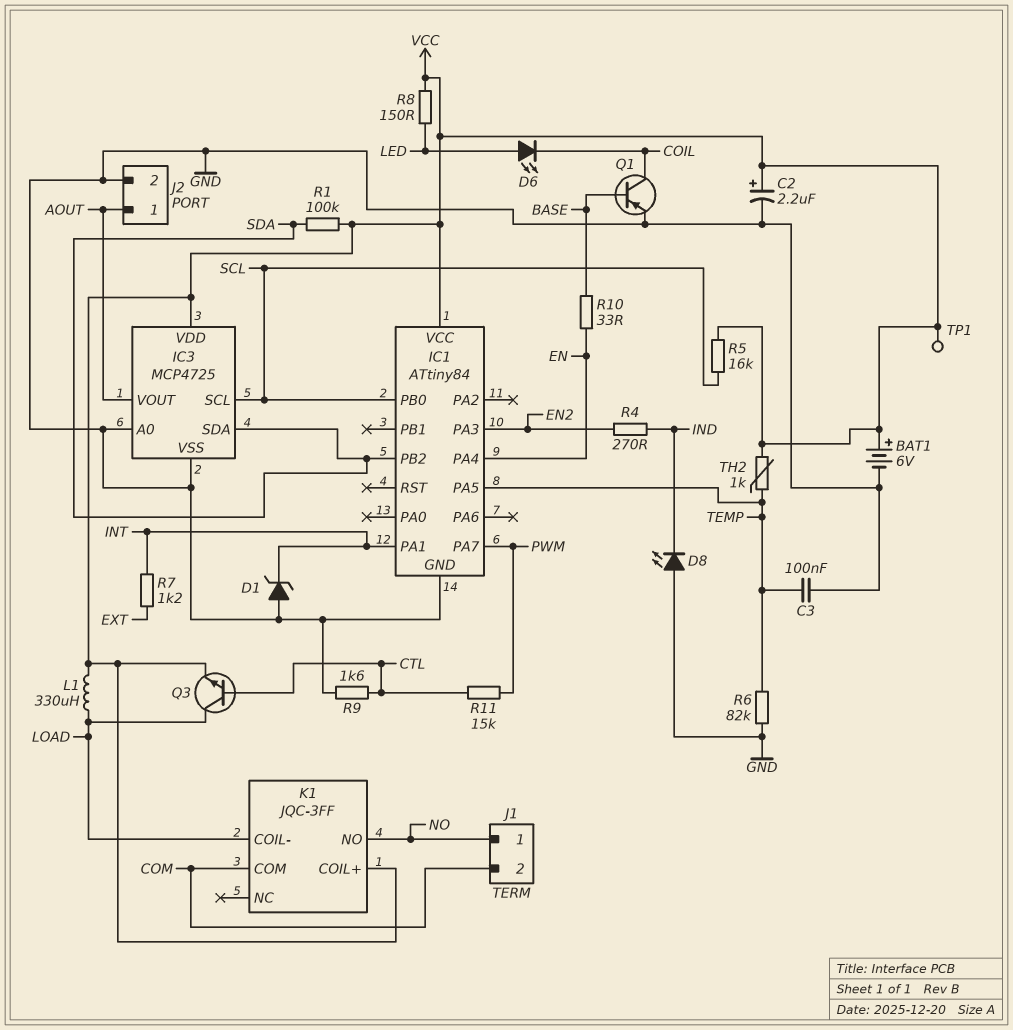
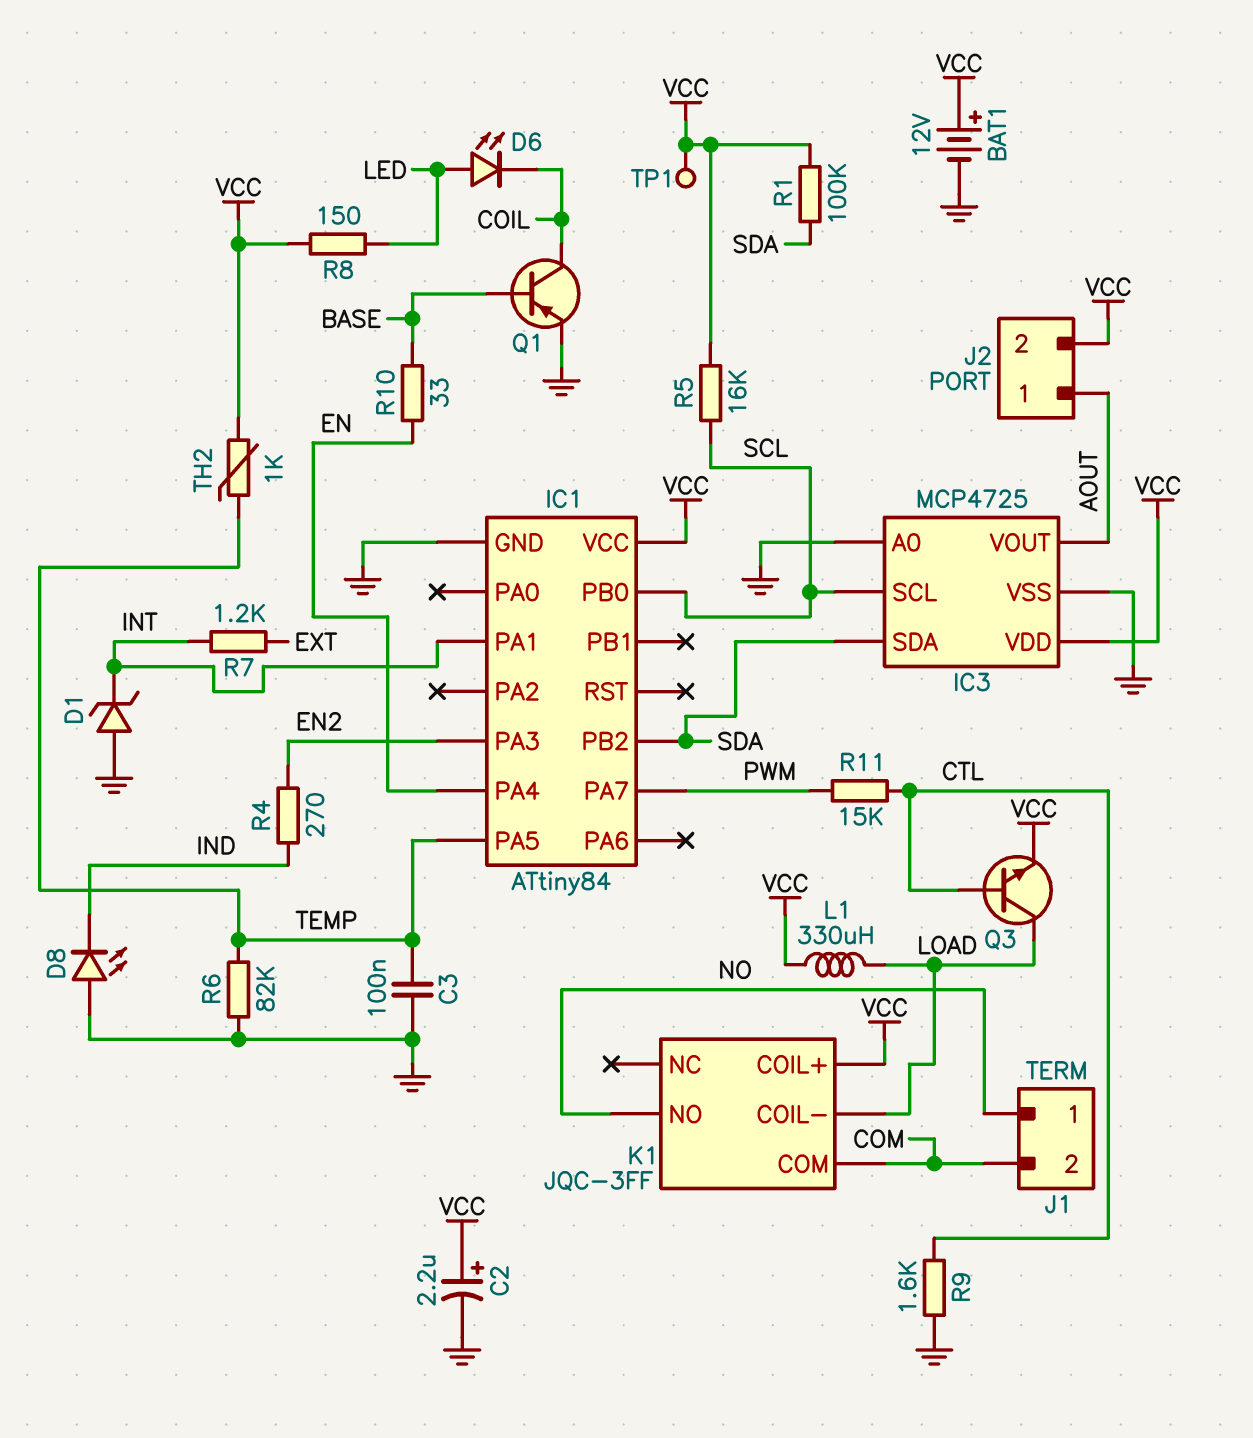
BAT1: 6V (plus VCC, minus GND) -> 12V (plus VCC, minus GND)
J2 pin 2: GND -> VCC

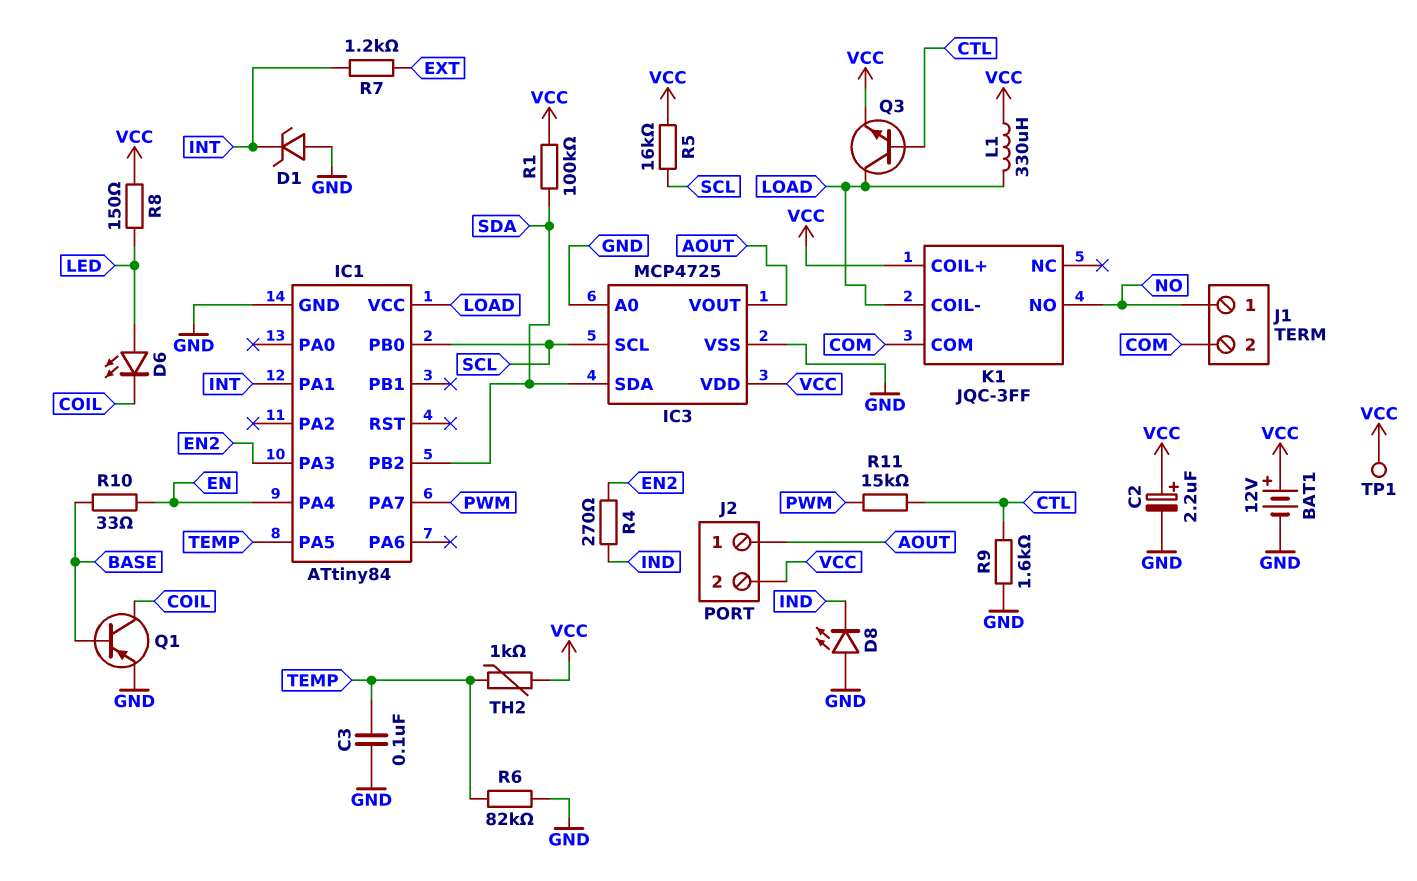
IC1 pin VCC: VCC -> LOAD

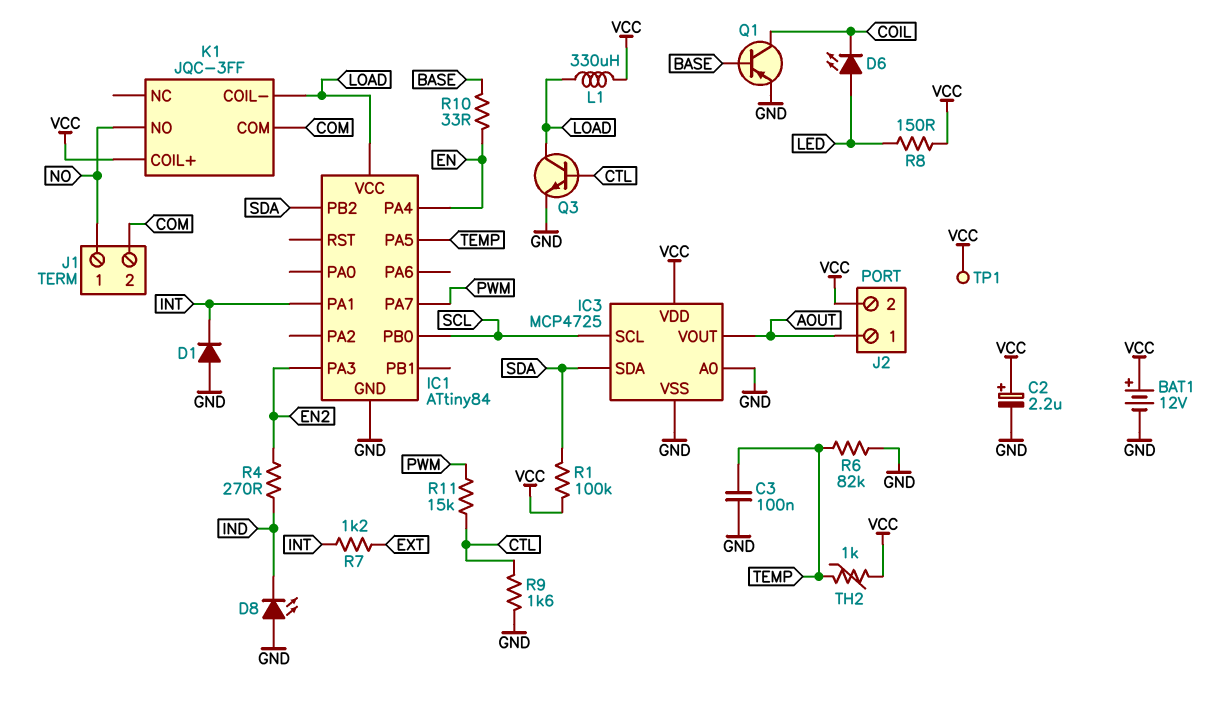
D1: zener (A GND, K INT) -> diode (A GND, K INT)
Q3: NPN (B CTL, C LOAD, E VCC) -> NPN (B CTL, C LOAD, E GND)
R5: 16k (SCL, VCC) -> none

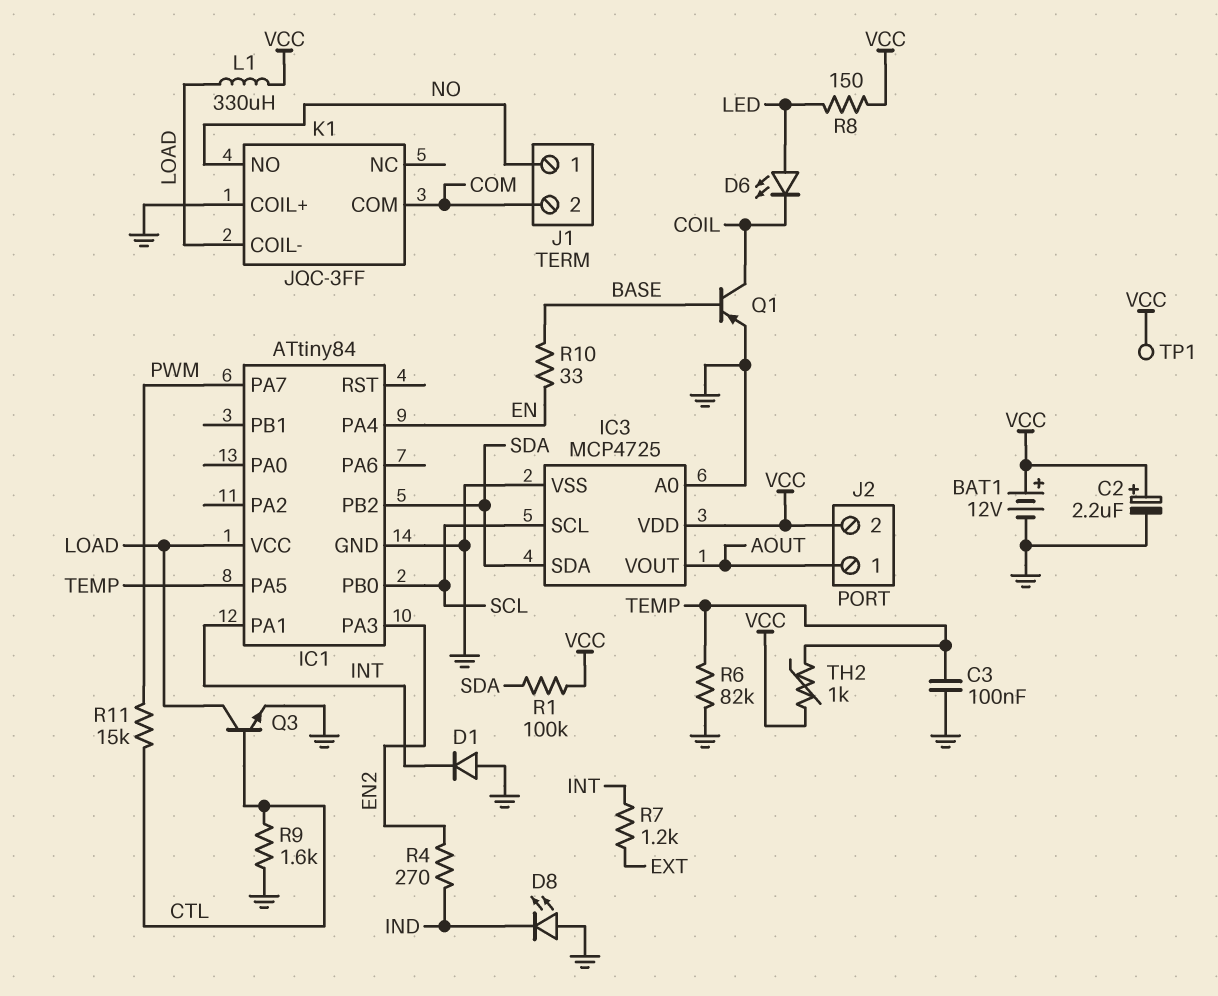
K1 pin COIL+: VCC -> GND

